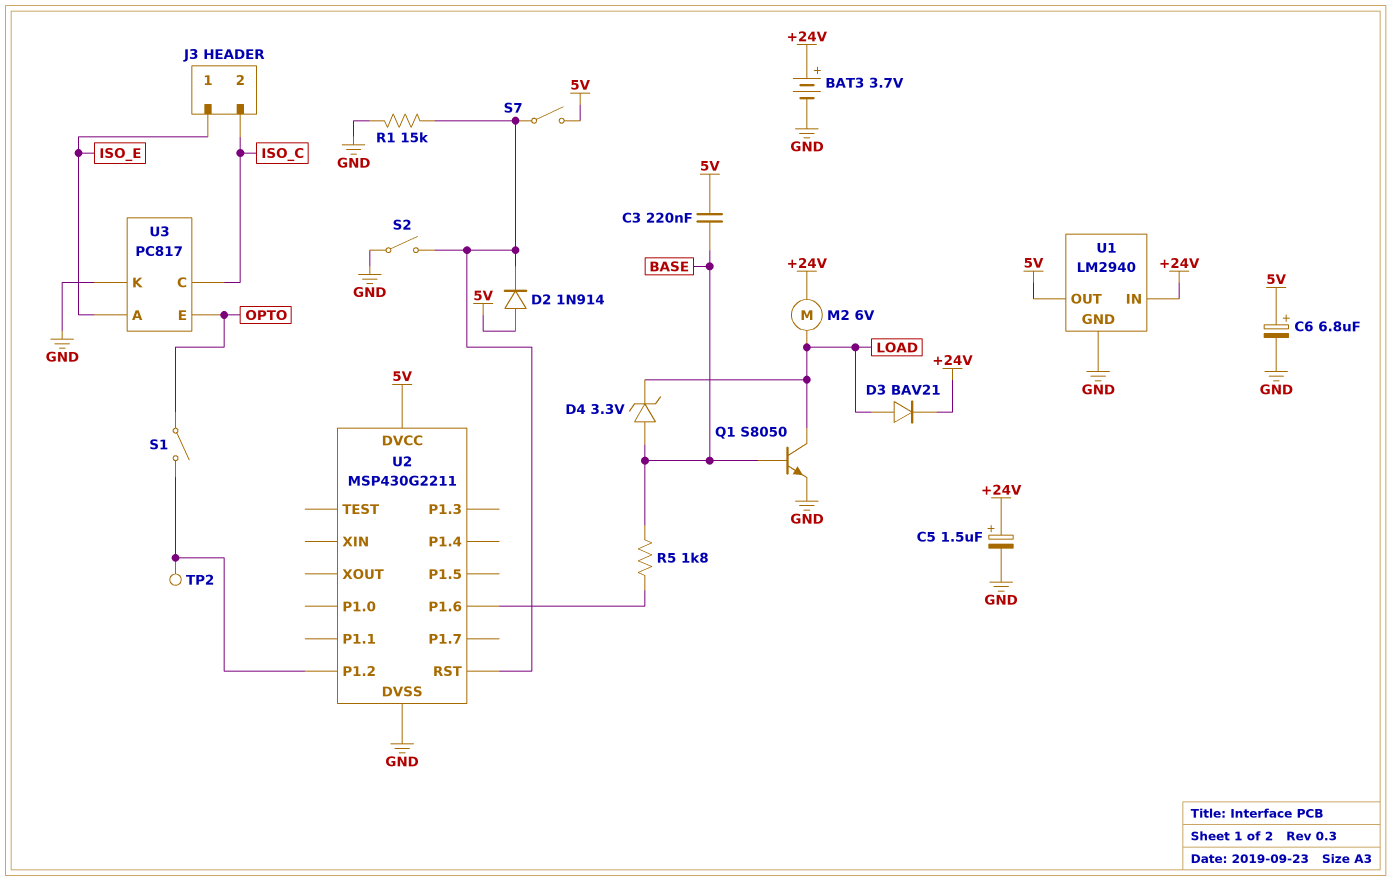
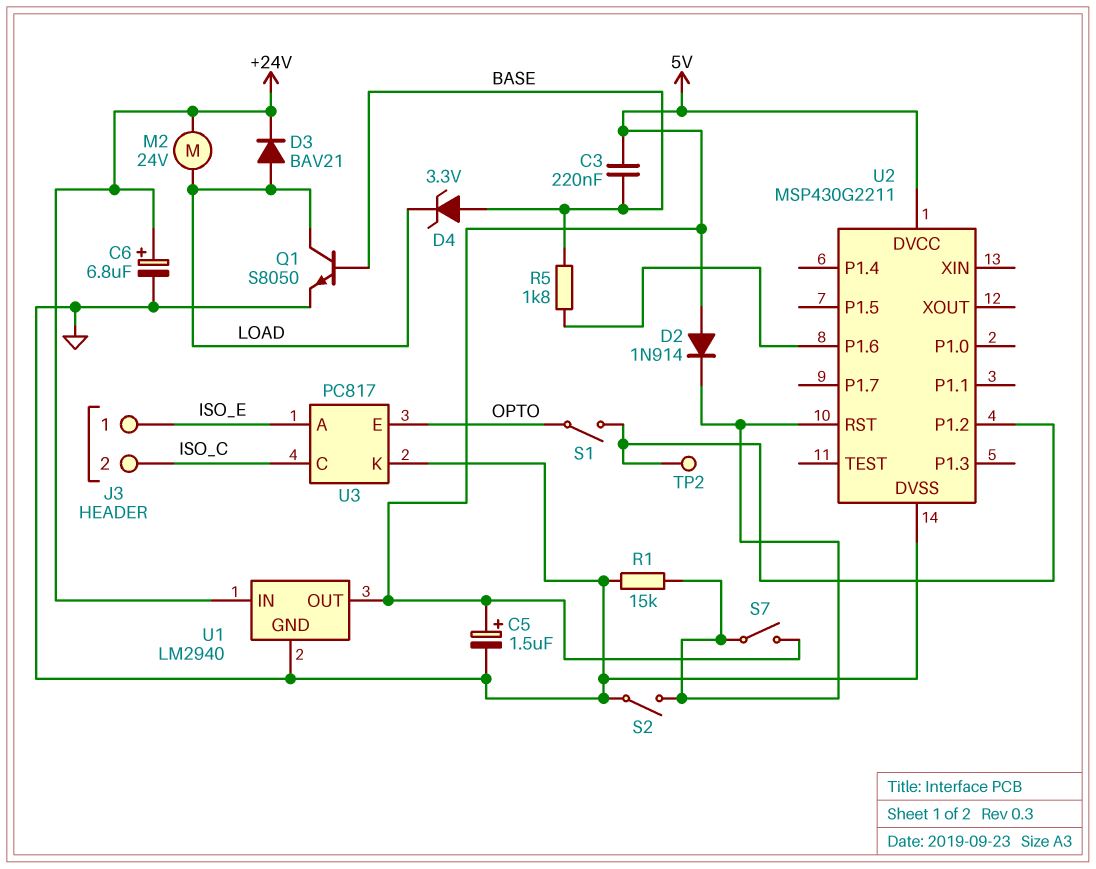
BAT3: 3.7V (plus +24V, minus GND) -> none
C5: 1.5uF (plus +24V, minus GND) -> 1.5uF (plus 5V, minus GND)
C6: 6.8uF (plus 5V, minus GND) -> 6.8uF (plus +24V, minus GND)
M2: motor 6V (+24V, LOAD) -> motor 24V (+24V, LOAD)

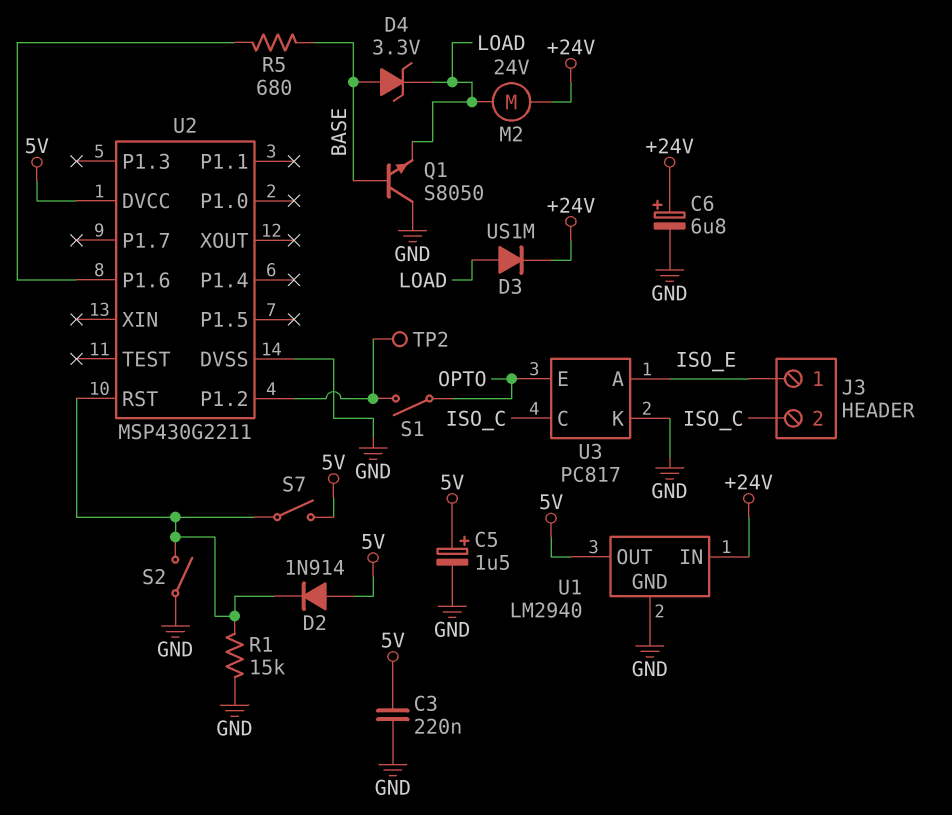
C3: 220nF (5V, BASE) -> 220nF (5V, GND)
D3: diode BAV21 (A LOAD, K +24V) -> diode US1M (A LOAD, K +24V)
Q1: NPN S8050 (B BASE, C LOAD, E GND) -> NPN S8050 (B BASE, C GND, E LOAD)
R5: 1.8k (BASE, U2/P1.6) -> 680 (BASE, U2/P1.6)

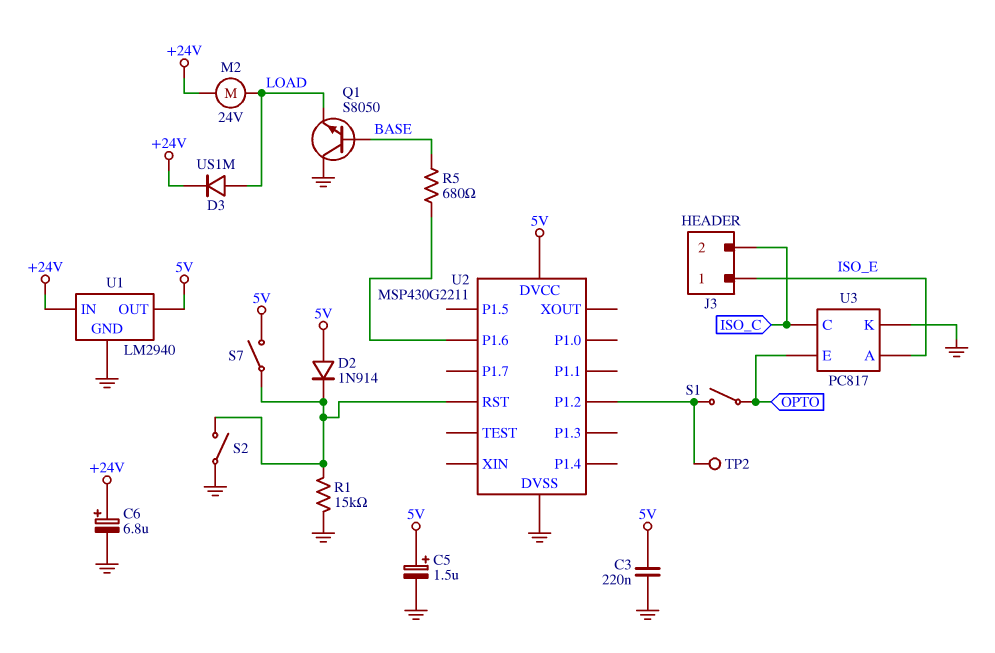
D4: zener 3.3V (A BASE, K LOAD) -> none

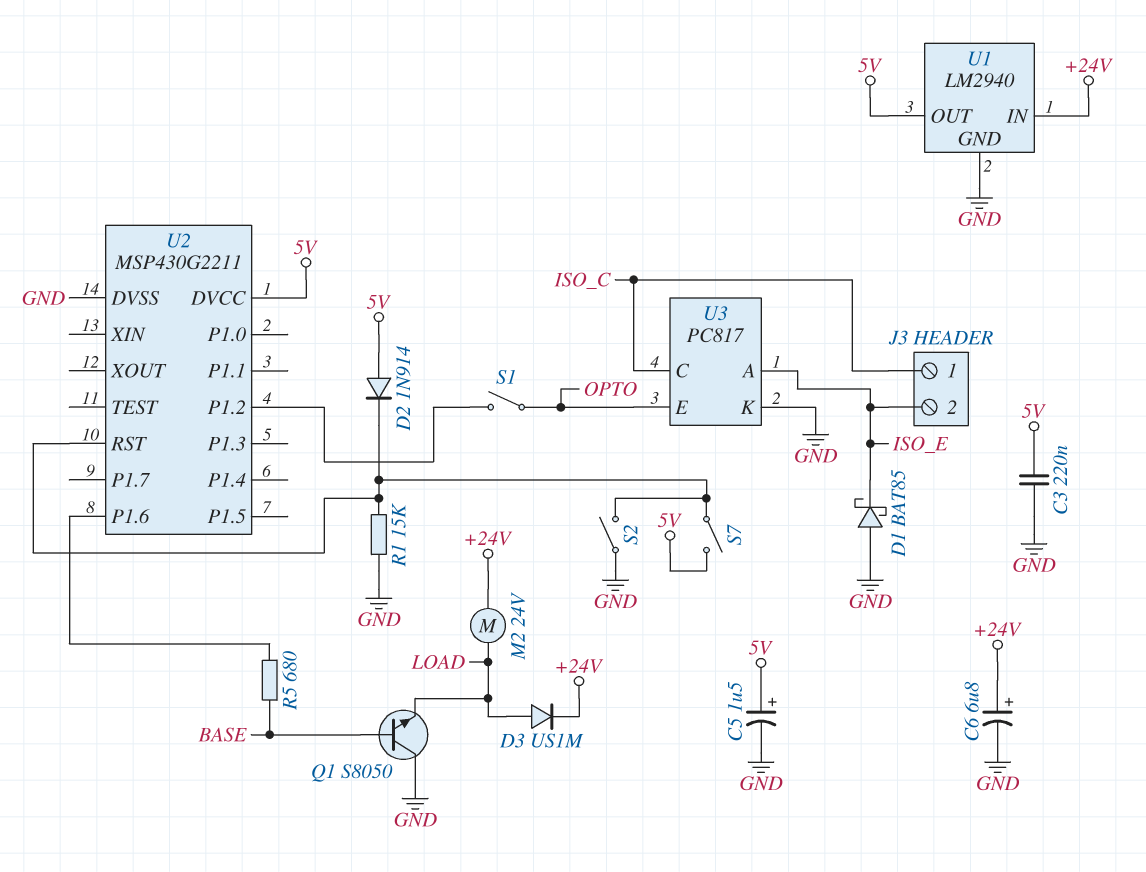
D1: none -> schottky BAT85 (A GND, K ISO_E)
J3 pin 1: ISO_E -> ISO_C
J3 pin 2: ISO_C -> ISO_E
TP2: test point (U2/P1.2) -> none

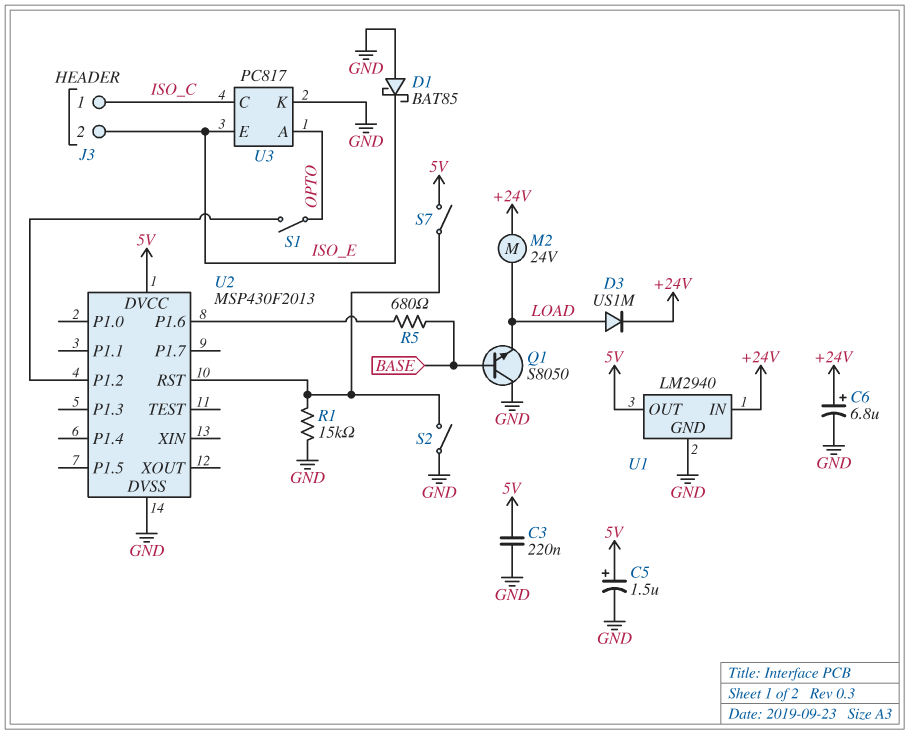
D2: diode 1N914 (A 5V, K U2/RST) -> none
U2: MSP430G2211 -> MSP430F2013
U3 pin A: ISO_E -> OPTO
U3 pin E: OPTO -> ISO_E

